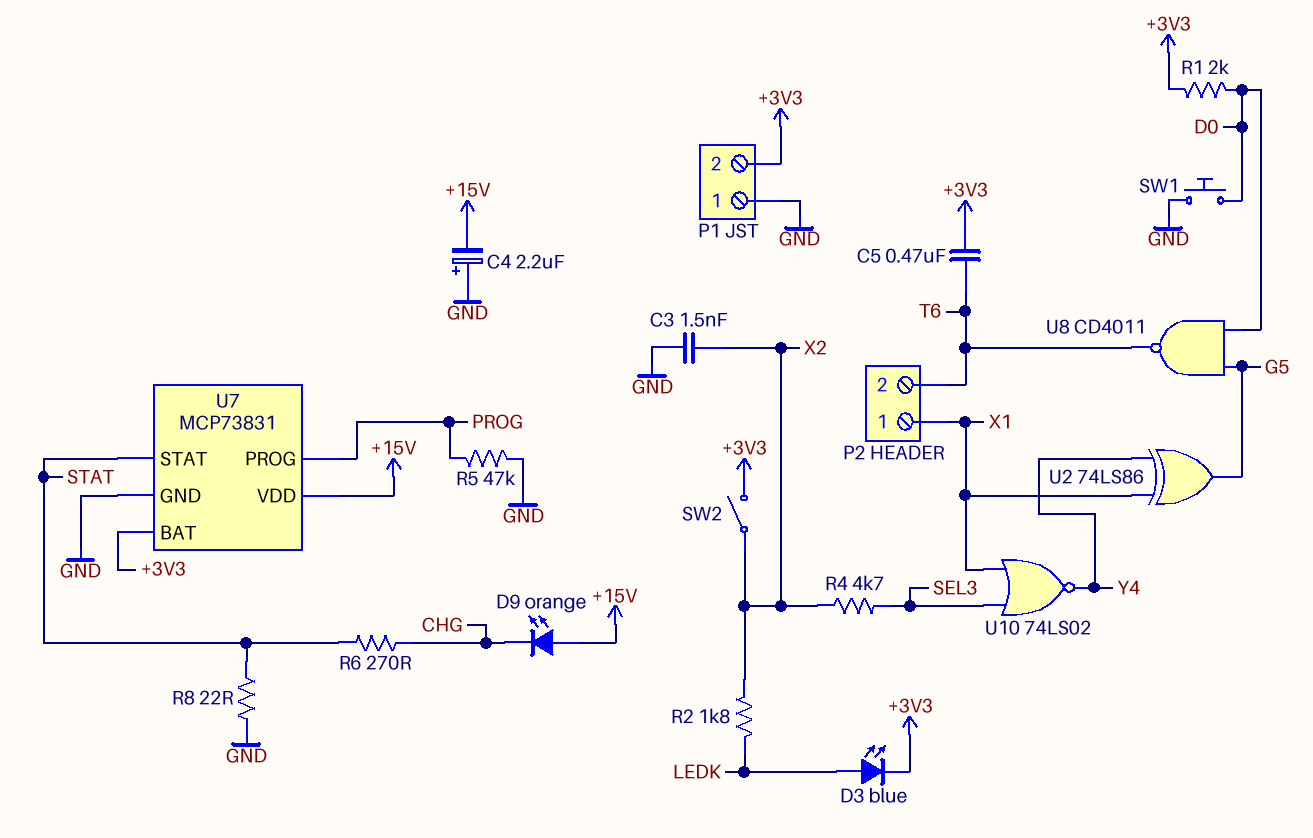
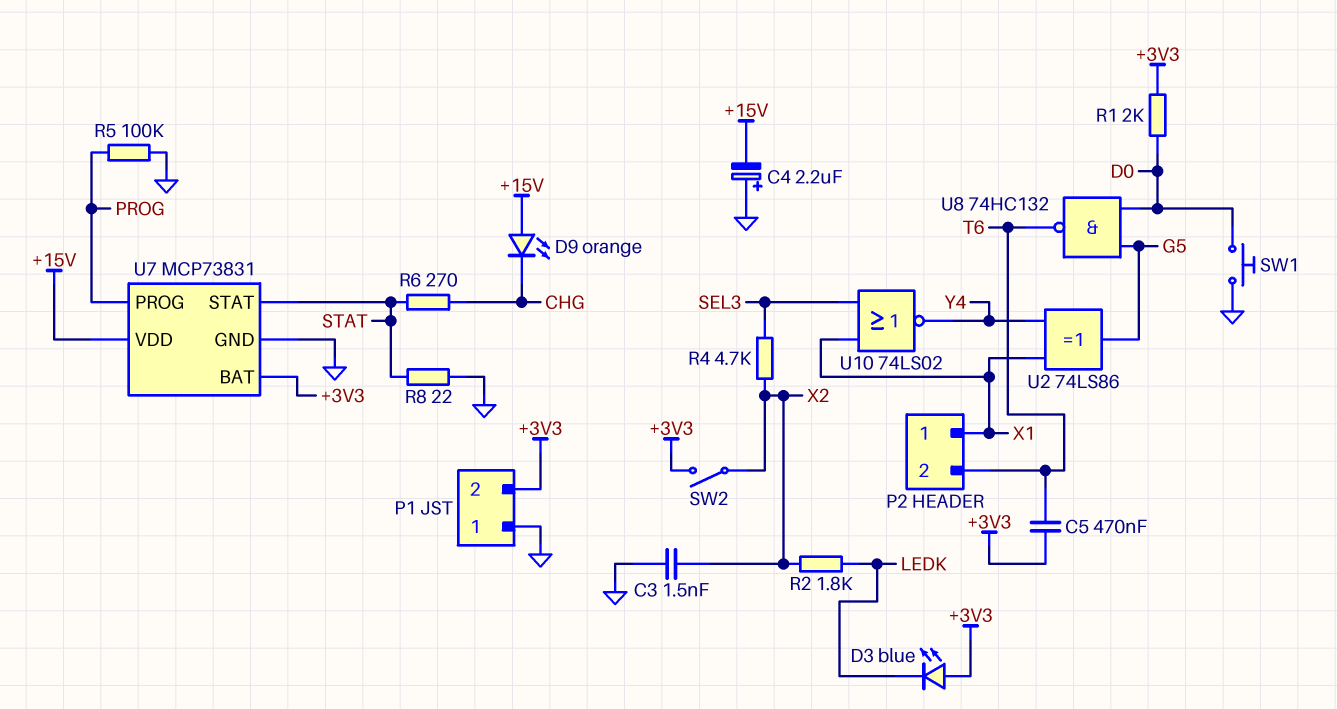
D3: LED blue (A LEDK, K +3V3) -> LED blue (A +3V3, K LEDK)
R5: 47k (GND, PROG) -> 100k (GND, PROG)
U8: NAND CD4011 (in D0, in G5, out T6) -> NAND 74HC132 (in D0, in G5, out T6)

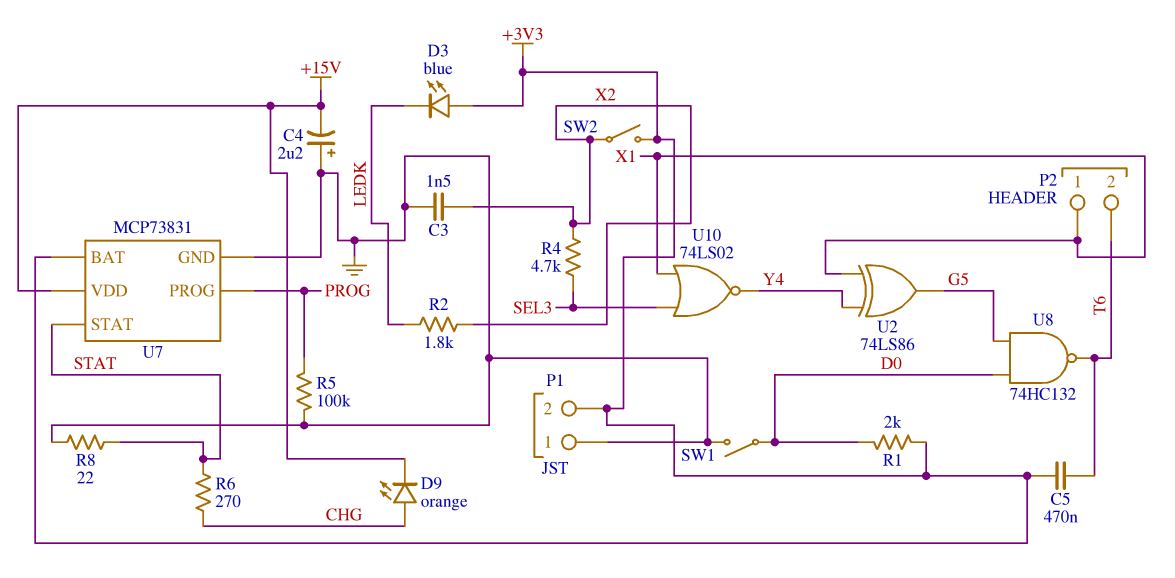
D9: LED orange (A +15V, K CHG) -> LED orange (A CHG, K +15V)
SW1: button (D0, GND) -> switch (D0, GND)

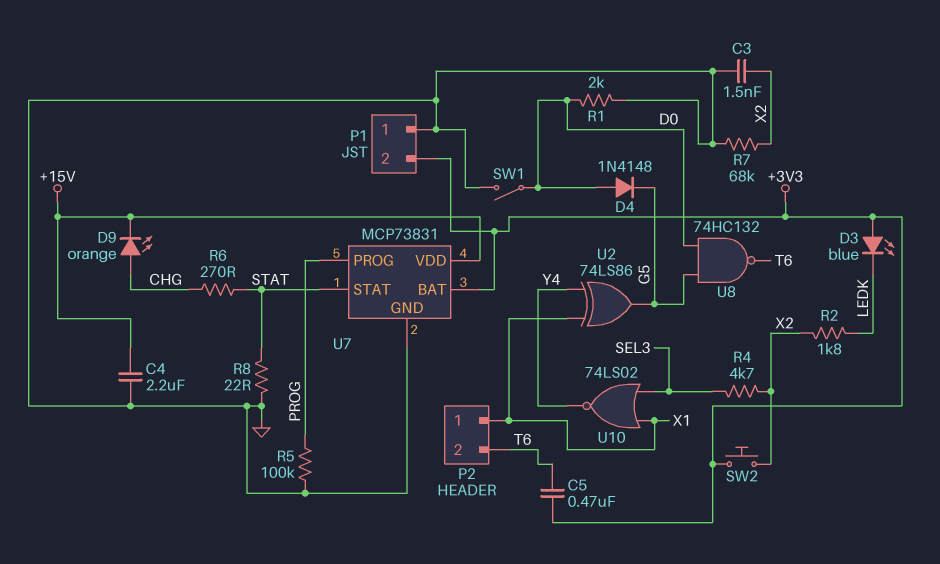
C4: 2.2uF (plus GND, minus +15V) -> 2.2uF (+15V, GND)
D4: none -> diode 1N4148 (A D0, K G5)
R1: 2k (+3V3, D0) -> 2k (D0, GND)
R7: none -> 68k (GND, X2)
SW2: switch (+3V3, X2) -> button (+3V3, X2)

